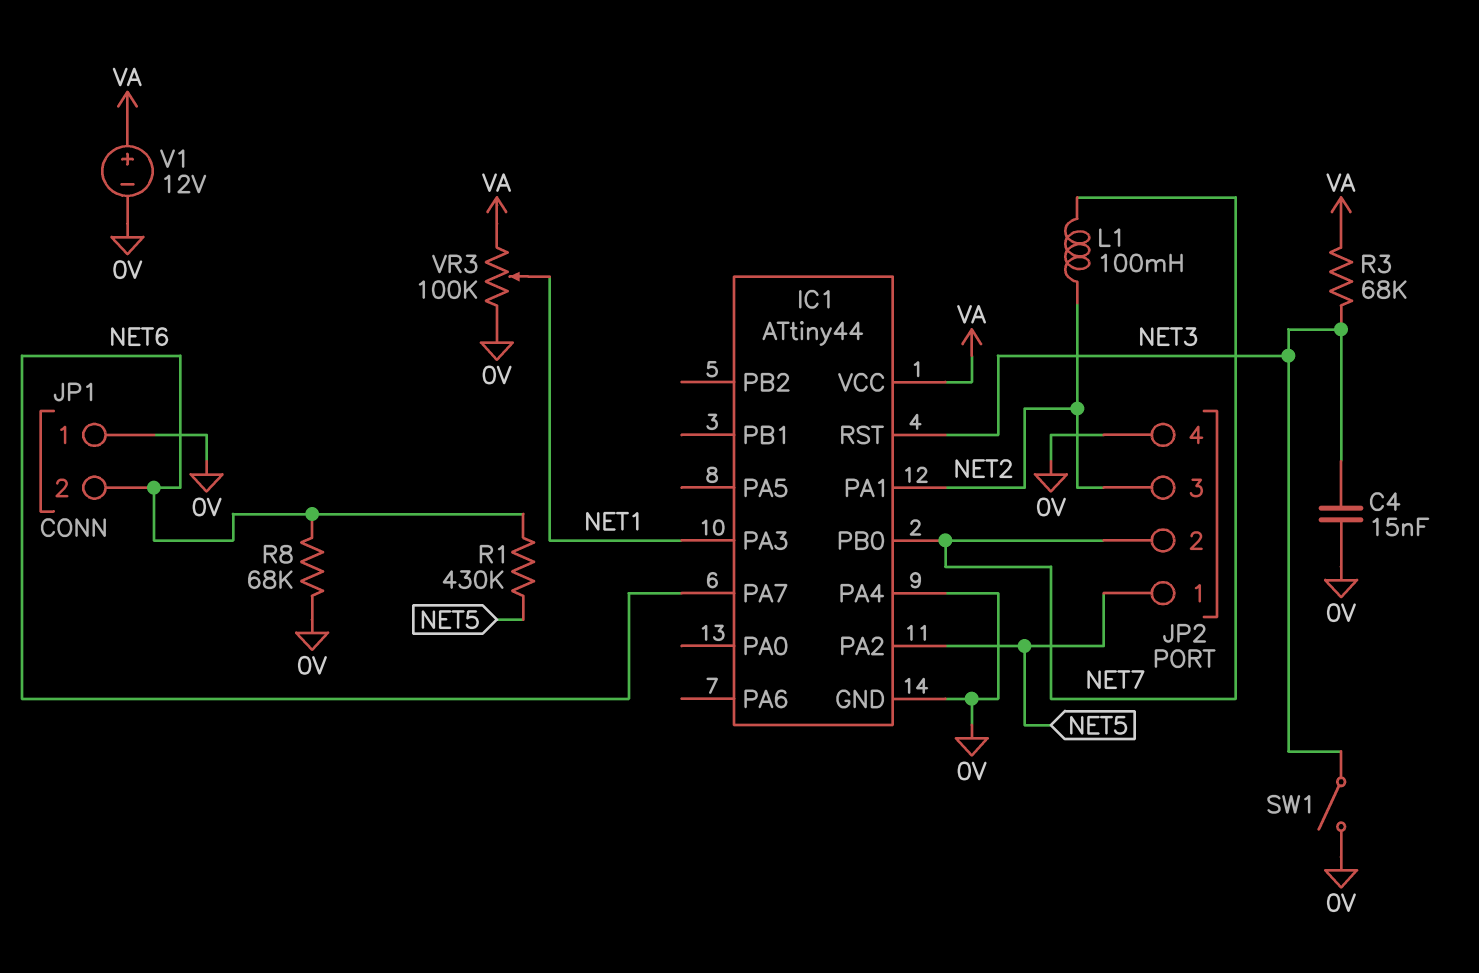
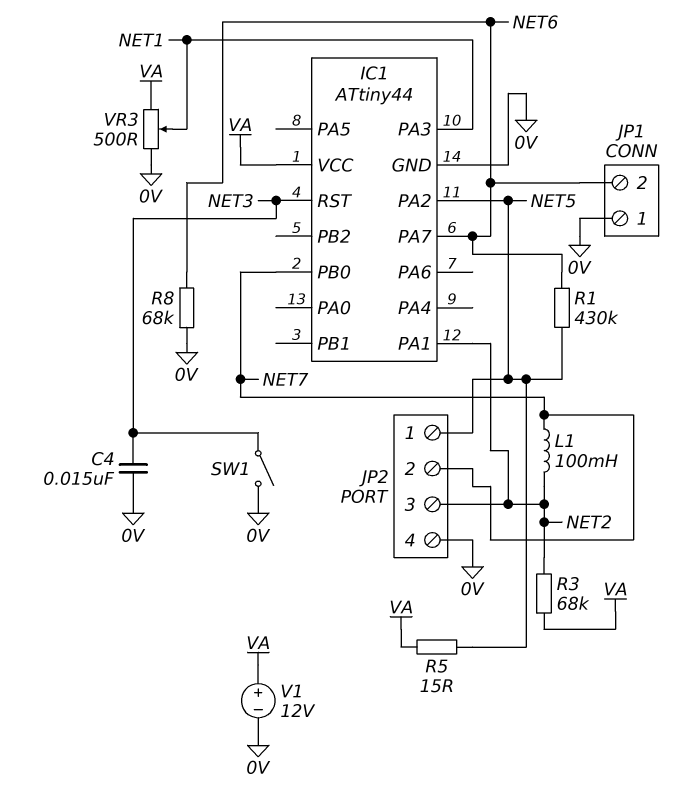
IC1 pin PA4: 0V -> none
R3: 68k (NET3, VA) -> 68k (NET2, VA)
R5: none -> 15 (NET5, VA)
VR3: 100k (0V, VA, wiper NET1) -> 500 (0V, VA, wiper NET1)

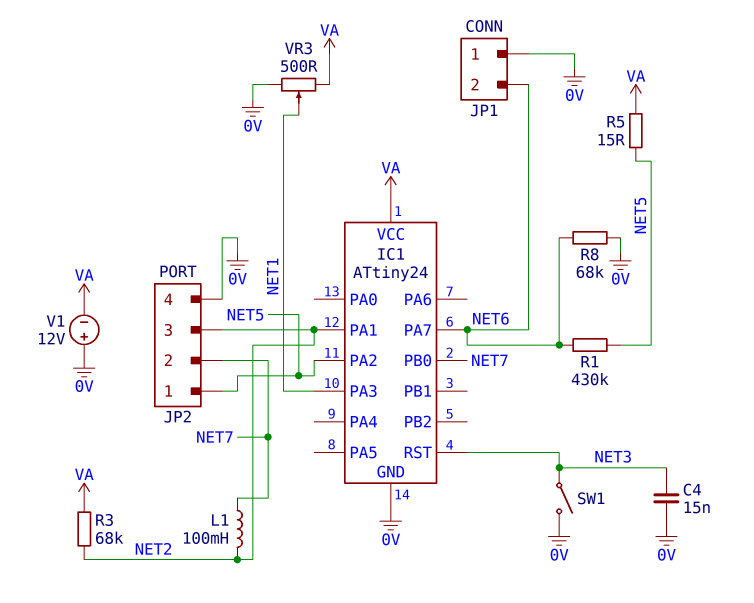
IC1: ATtiny44 -> ATtiny24
V1: 12V (plus VA, minus 0V) -> 12V (plus 0V, minus VA)

